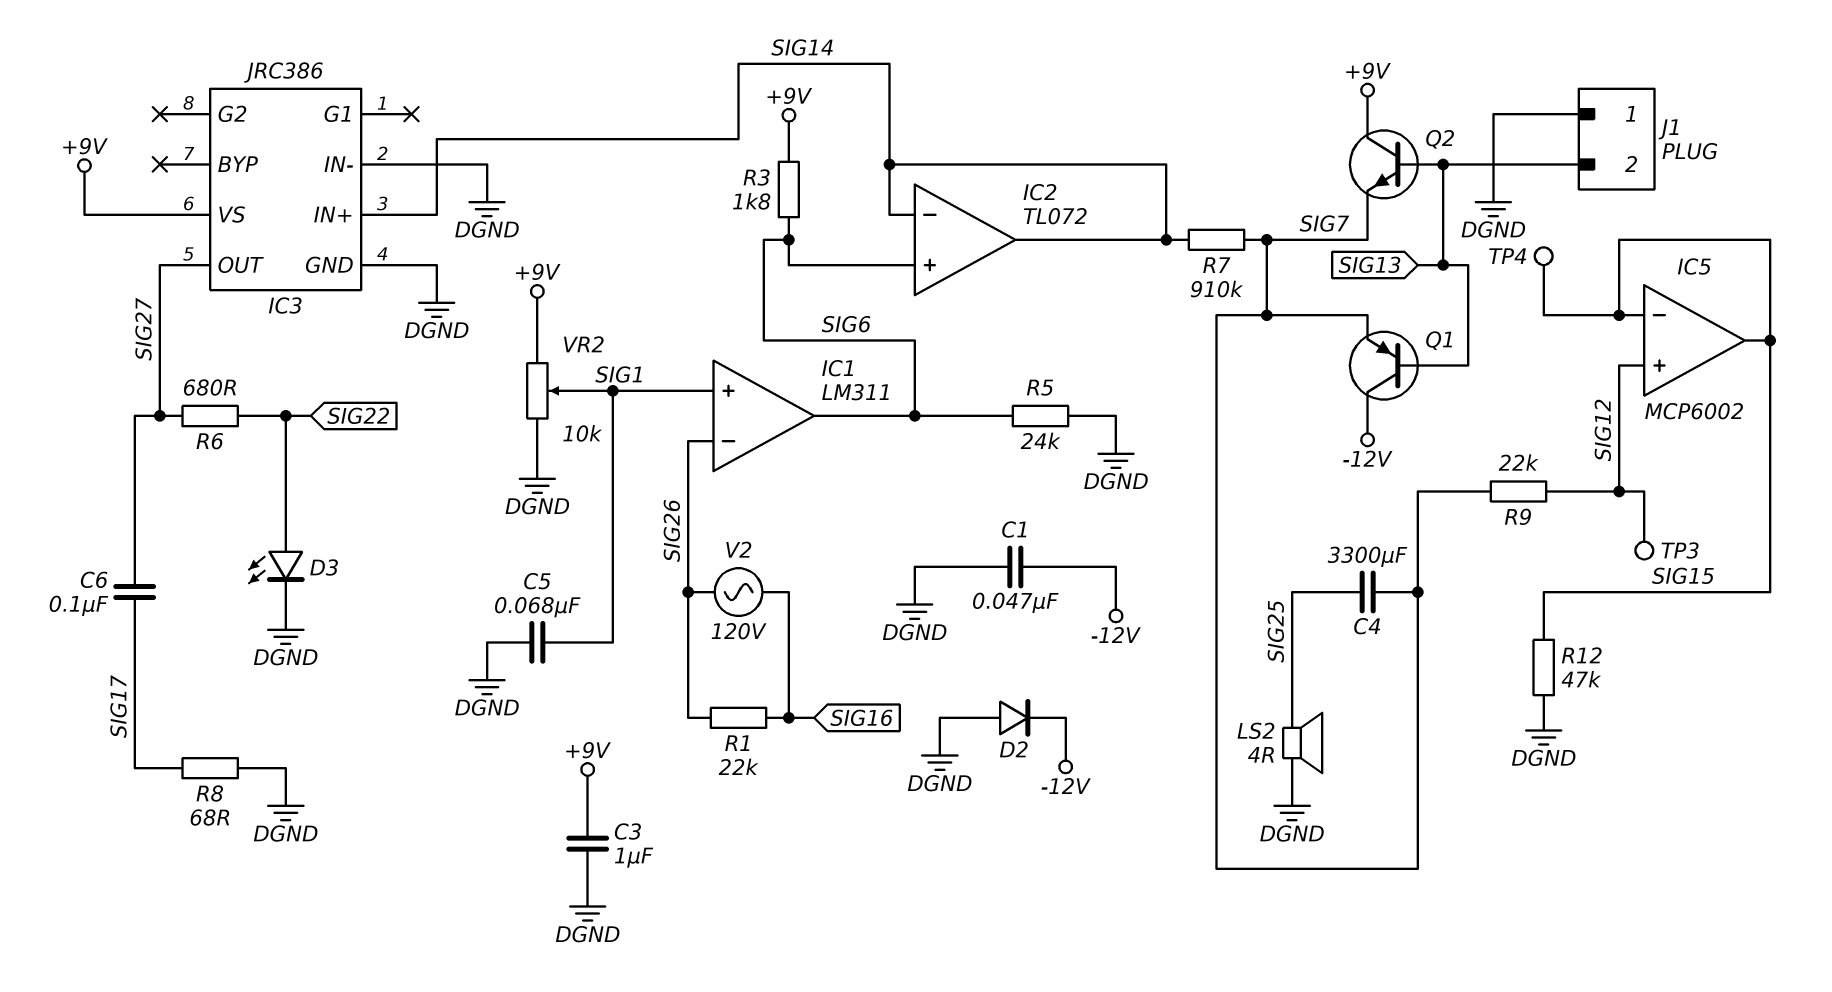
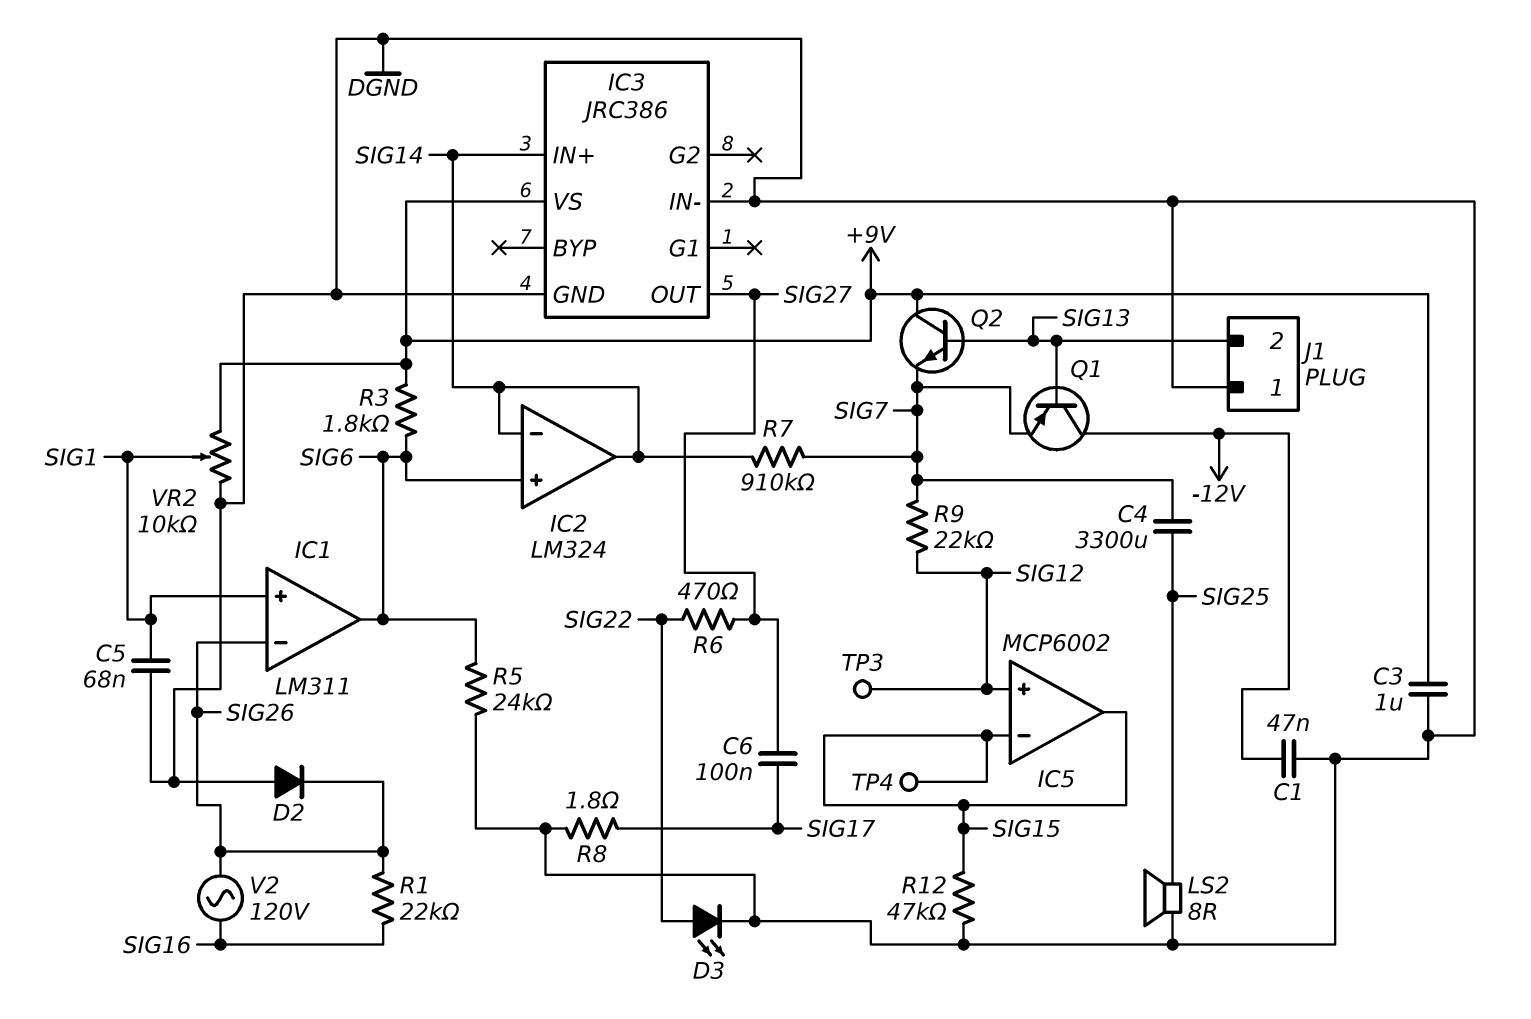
D2: diode (A DGND, K -12V) -> diode (A DGND, K SIG26)
IC2: TL072 -> LM324
LS2: speaker 4R (DGND, SIG25) -> speaker 8R (DGND, SIG25)
R6: 680 (SIG22, SIG27) -> 470 (SIG22, SIG27)
R8: 68 (DGND, SIG17) -> 1.8 (DGND, SIG17)

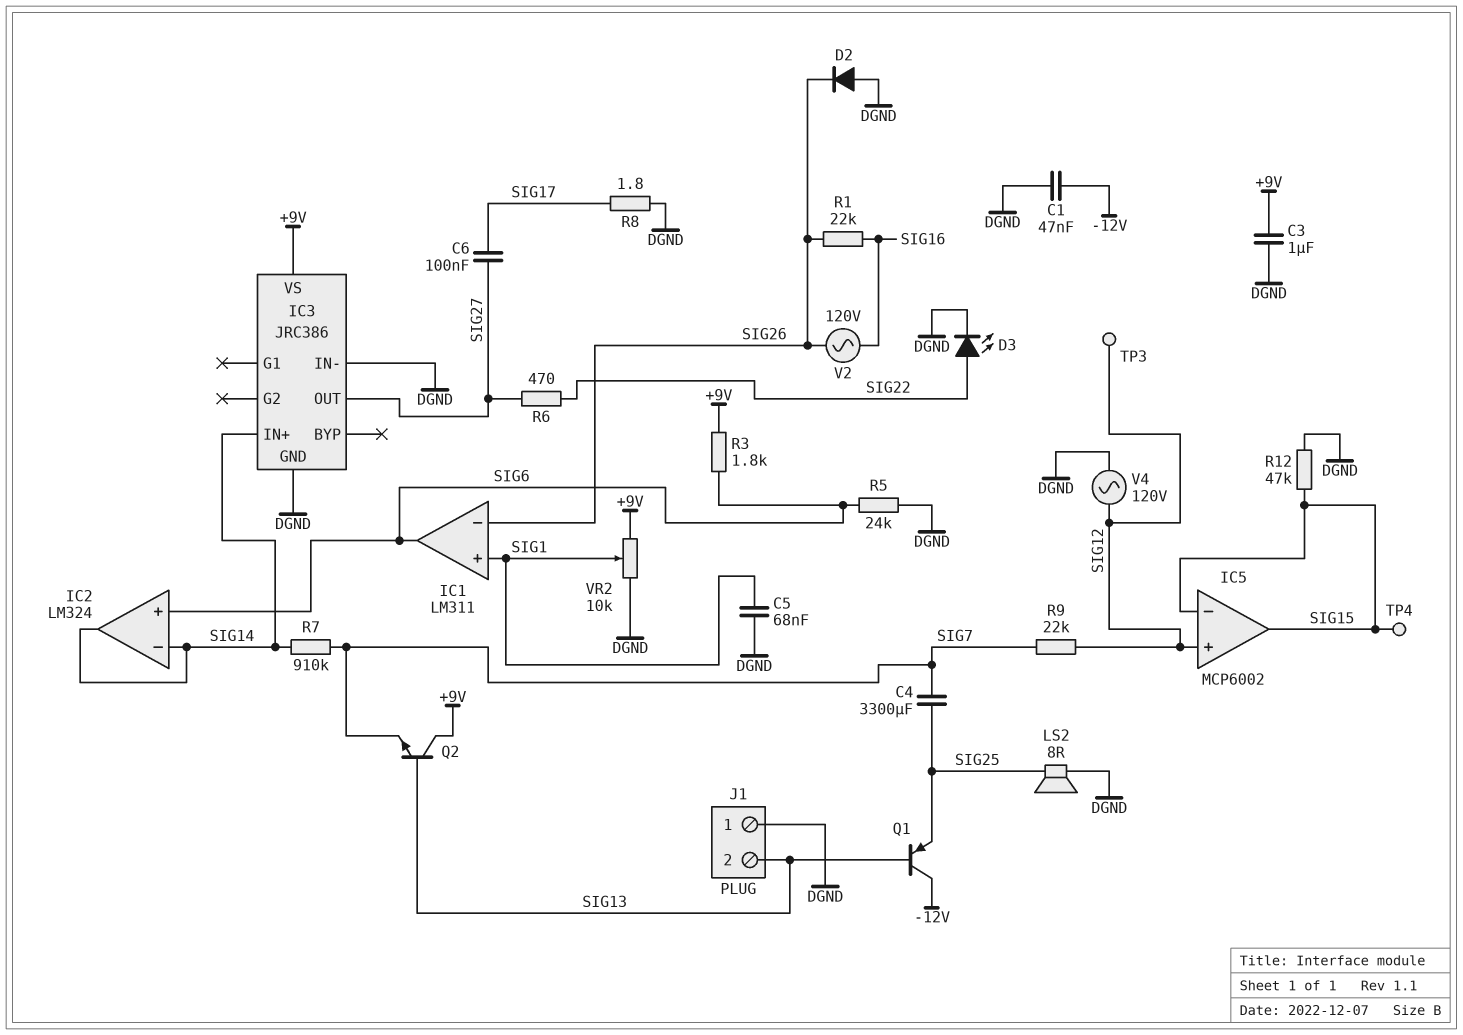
Q1: PNP (B SIG13, C -12V, E SIG7) -> PNP (B SIG13, C -12V, E SIG25)
V4: none -> AC 120V (DGND, SIG12)

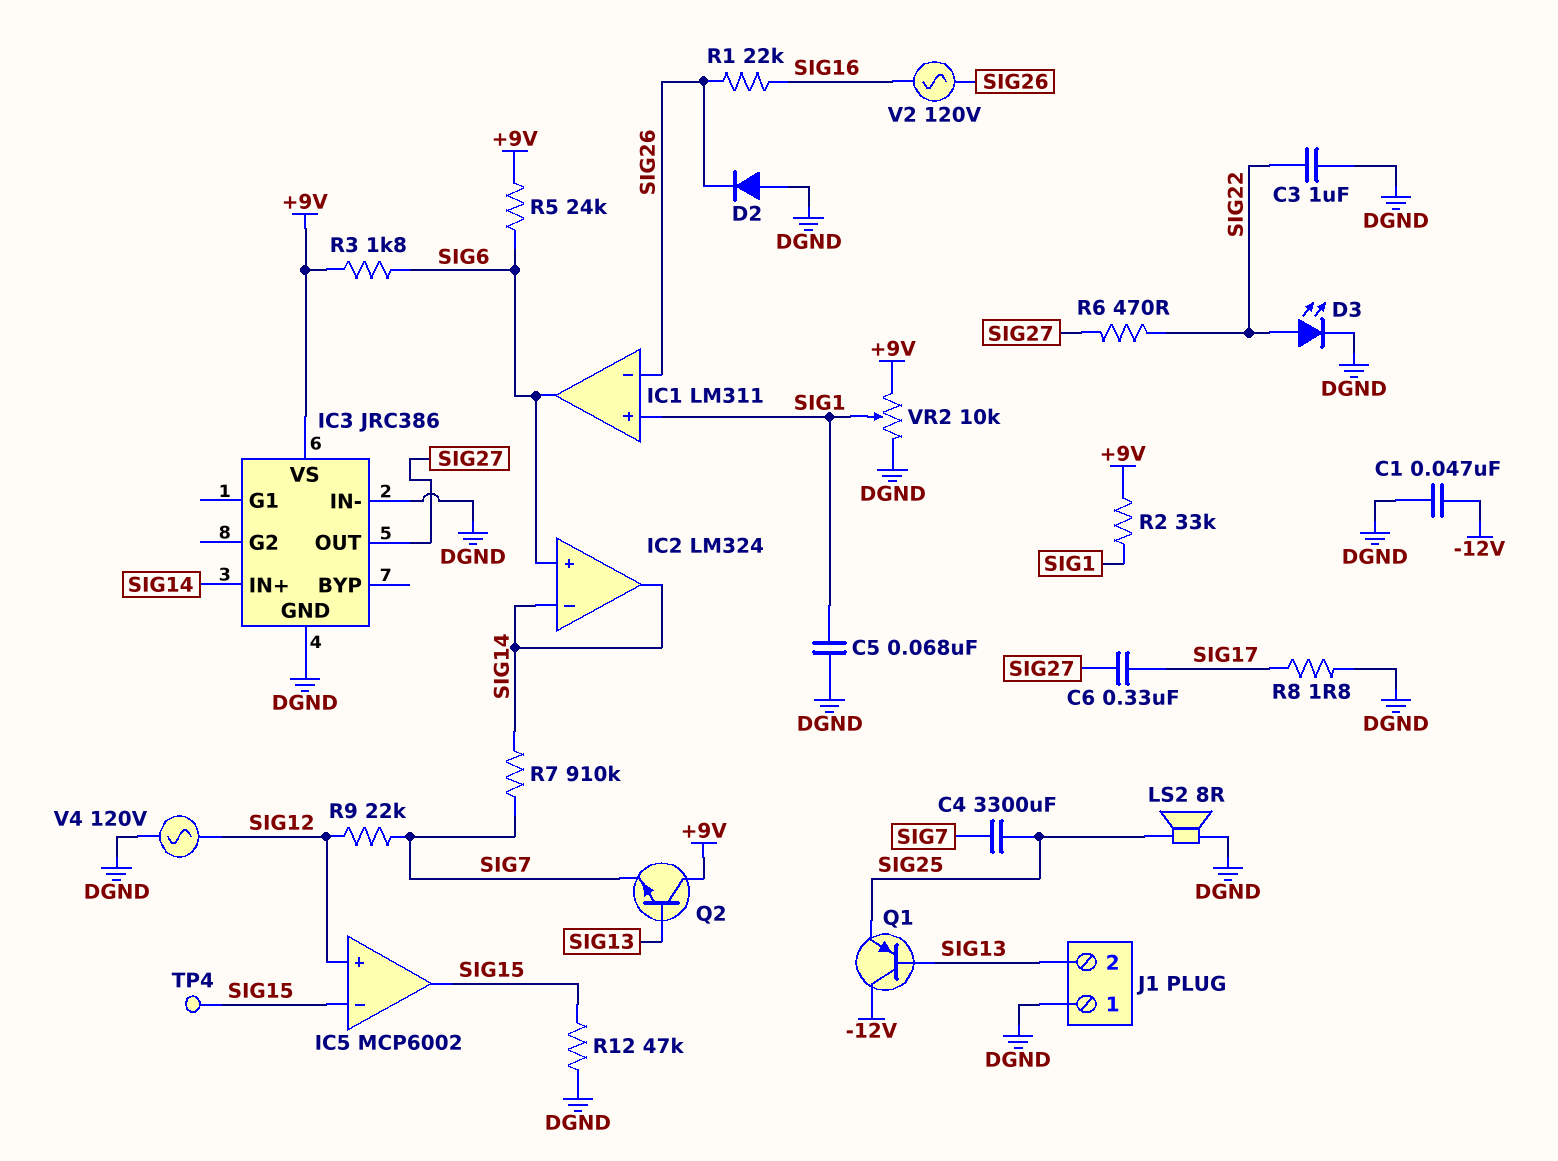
C3: 1uF (+9V, DGND) -> 1uF (DGND, SIG22)
C6: 100nF (SIG17, SIG27) -> 330nF (SIG17, SIG27)
R2: none -> 33k (+9V, SIG1)
R5: 24k (DGND, SIG6) -> 24k (+9V, SIG6)
TP3: test point (SIG12) -> none

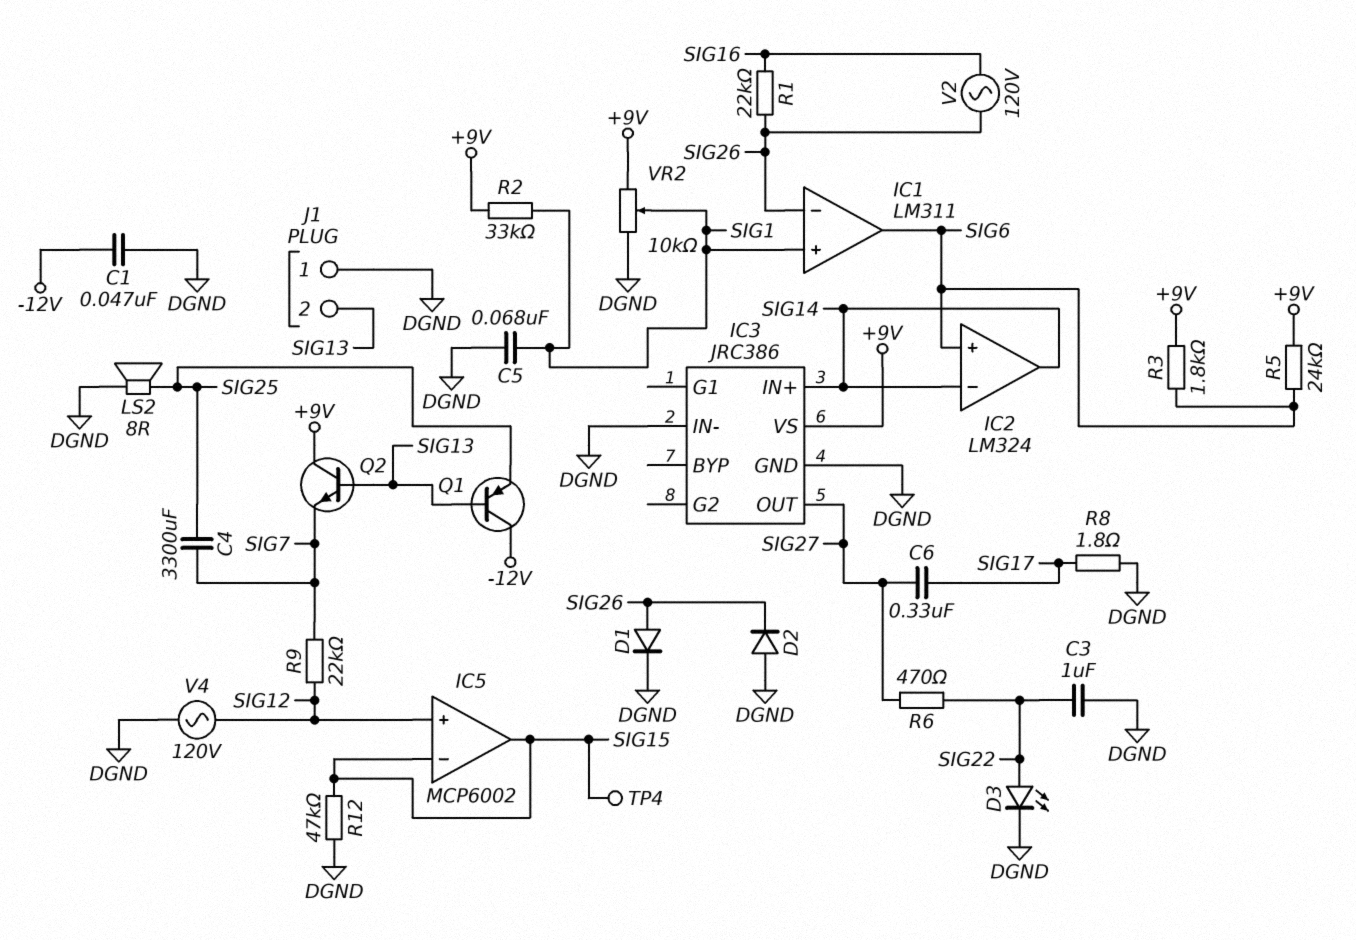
D1: none -> diode (A SIG26, K DGND)
R7: 910k (SIG7, SIG14) -> none

